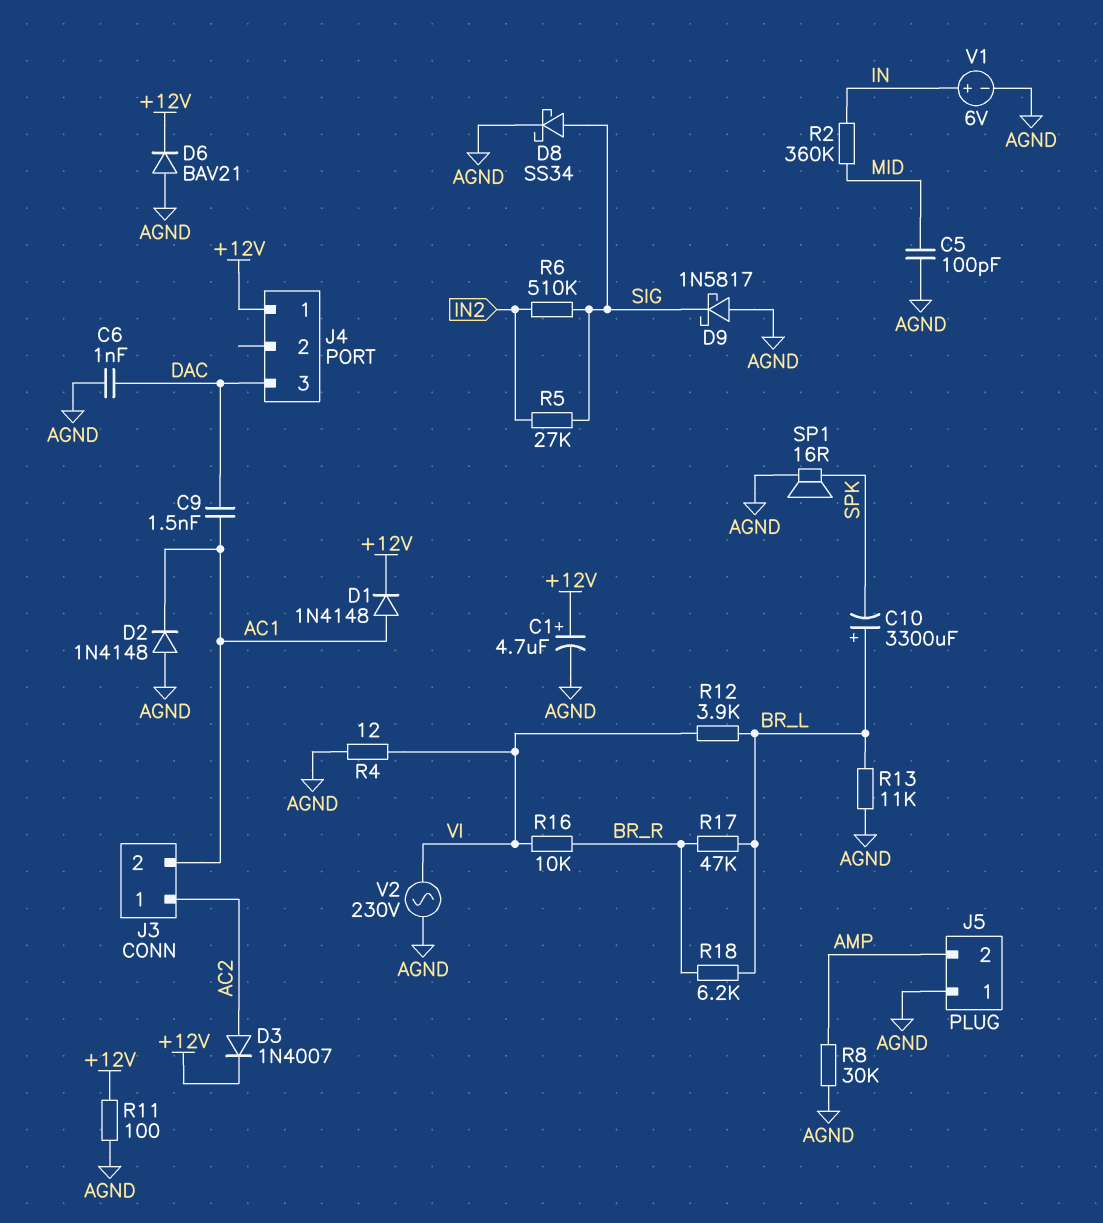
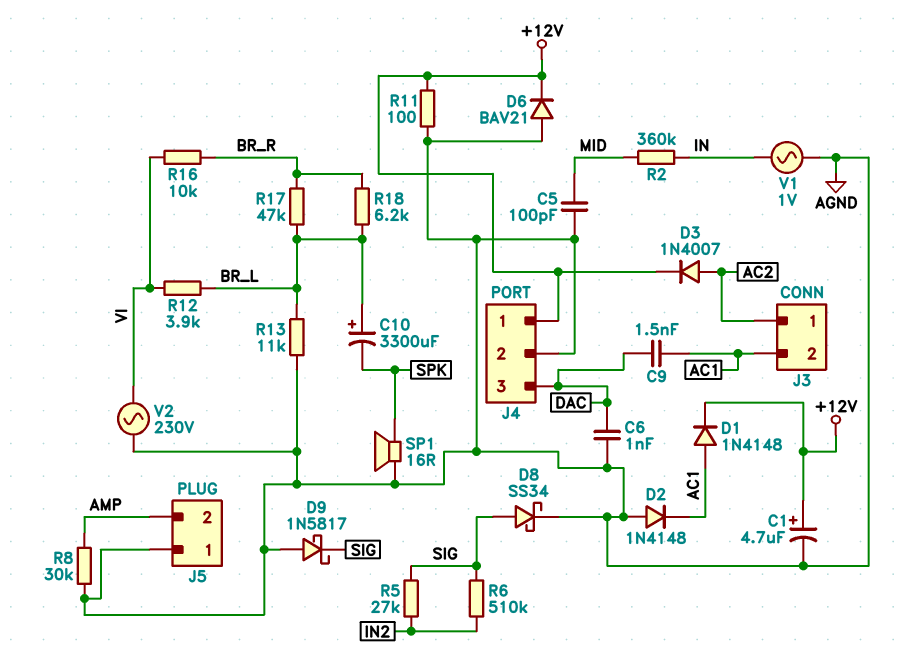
J4 pin 2: none -> AGND
R4: 12 (AGND, VI) -> none
V1: 6V (plus IN, minus AGND) -> AC 1V (AGND, IN)

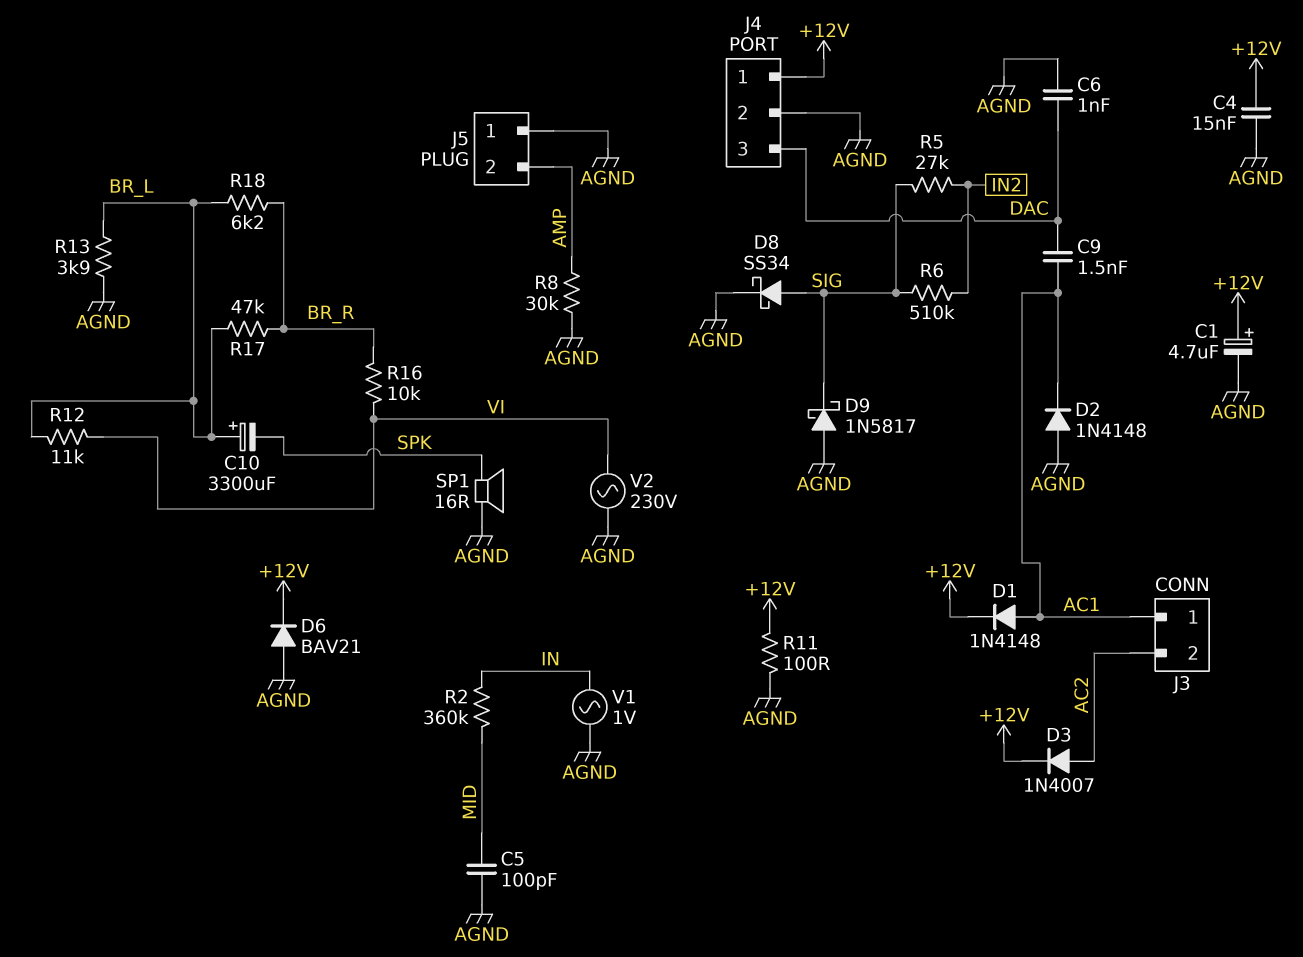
C4: none -> 15nF (+12V, AGND)
J3 pin 1: AC2 -> AC1
J3 pin 2: AC1 -> AC2
R12: 3.9k (BR_L, VI) -> 11k (BR_L, VI)
R13: 11k (AGND, BR_L) -> 3.9k (AGND, BR_L)

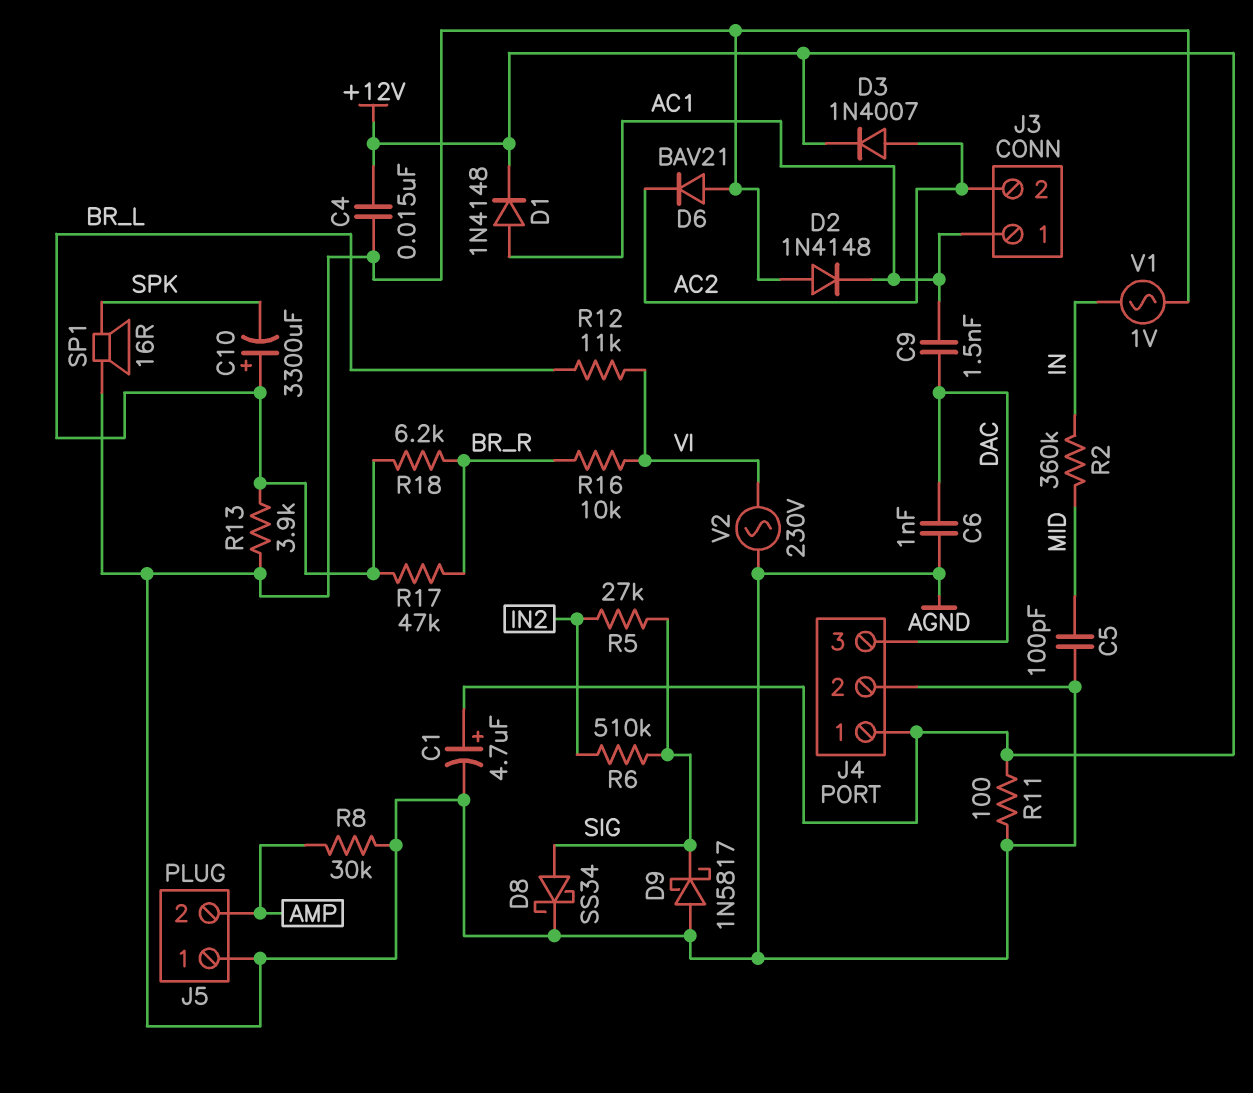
D6: diode BAV21 (A AGND, K +12V) -> diode BAV21 (A AGND, K AC2)

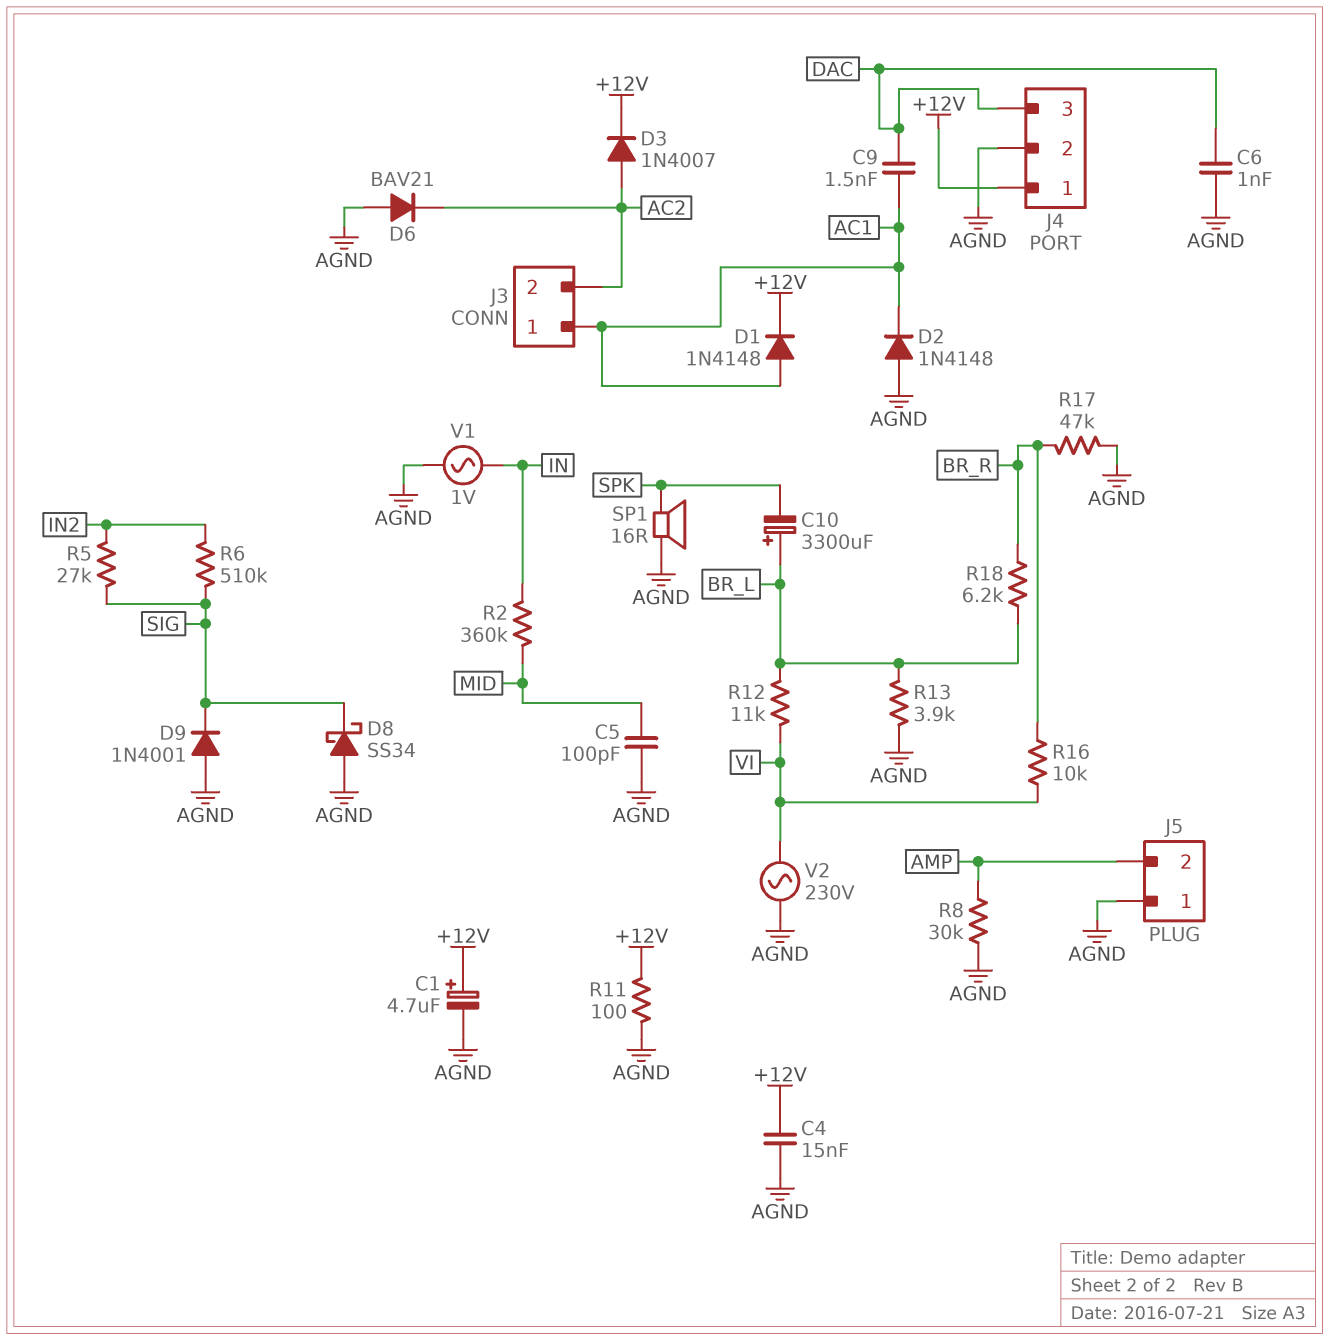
D8: schottky SS34 (A SIG, K AGND) -> schottky SS34 (A AGND, K SIG)
D9: schottky 1N5817 (A AGND, K SIG) -> diode 1N4001 (A AGND, K SIG)
R17: 47k (BR_L, BR_R) -> 47k (AGND, BR_R)

